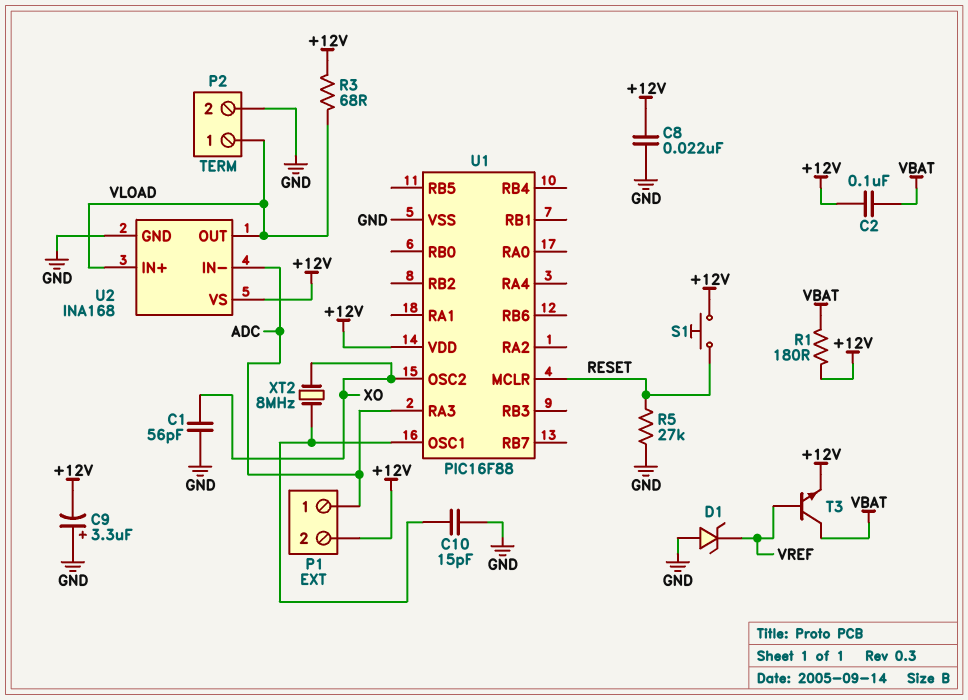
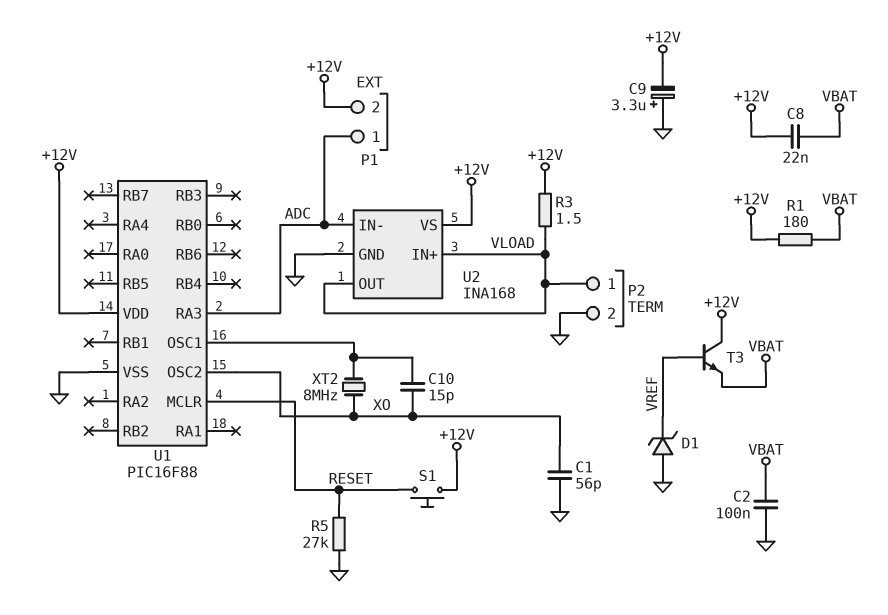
C2: 100nF (+12V, VBAT) -> 100nF (GND, VBAT)
C8: 22nF (+12V, GND) -> 22nF (+12V, VBAT)
C10: 15pF (GND, U1/OSC1) -> 15pF (U1/OSC1, XO)
R3: 68 (+12V, VLOAD) -> 1.5 (+12V, VLOAD)
T3: NPN (B VREF, C VBAT, E +12V) -> NPN (B VREF, C +12V, E VBAT)

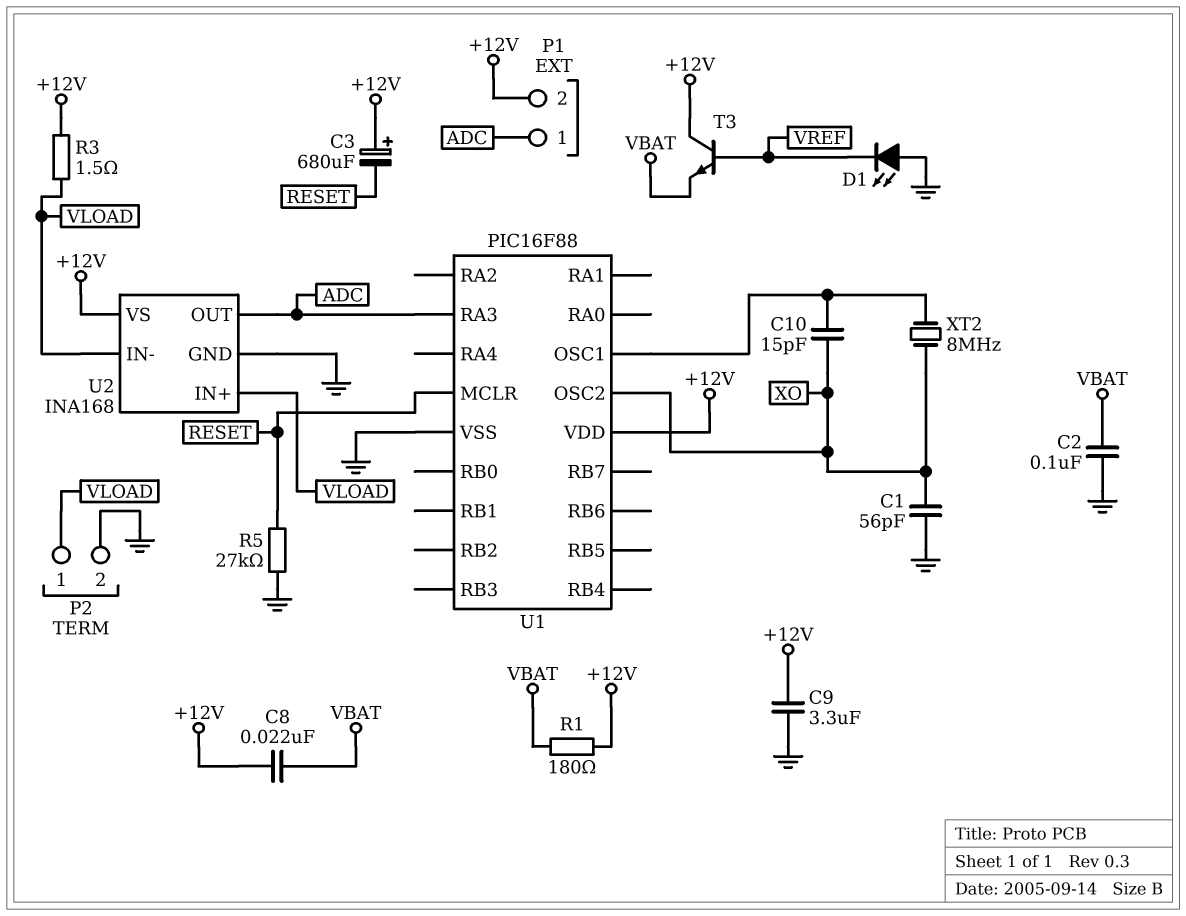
C3: none -> 680uF (plus +12V, minus RESET)
C9: 3.3uF (plus GND, minus +12V) -> 3.3uF (+12V, GND)
D1: zener (A GND, K VREF) -> LED (A GND, K VREF)
S1: button (+12V, RESET) -> none
U2 pin IN-: ADC -> VLOAD
U2 pin OUT: VLOAD -> ADC

